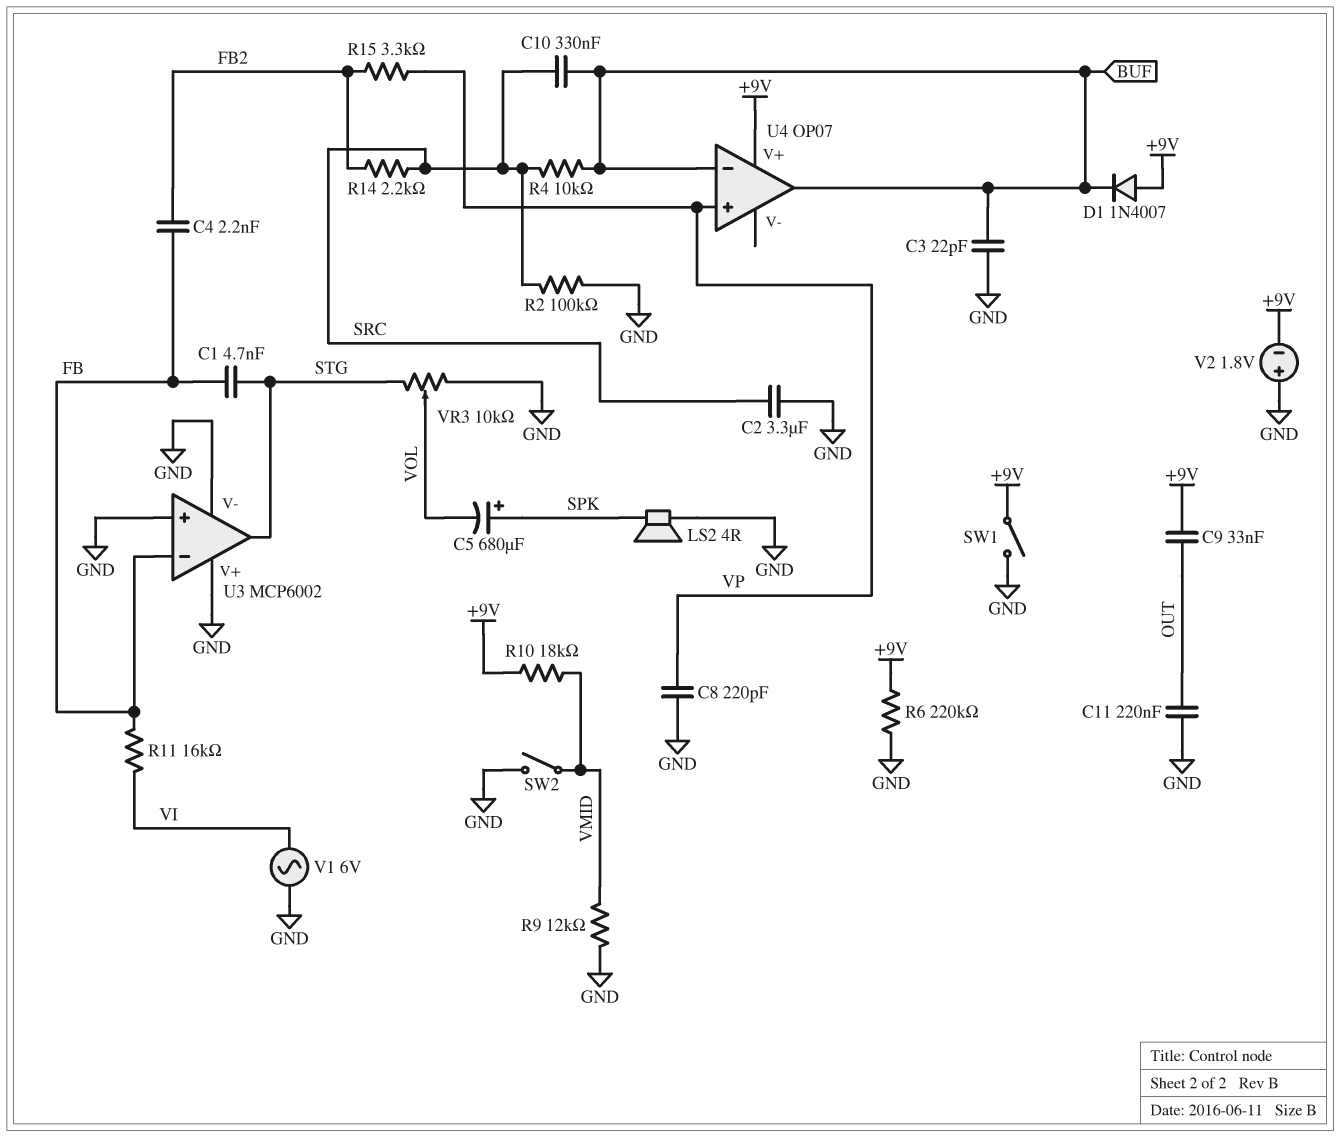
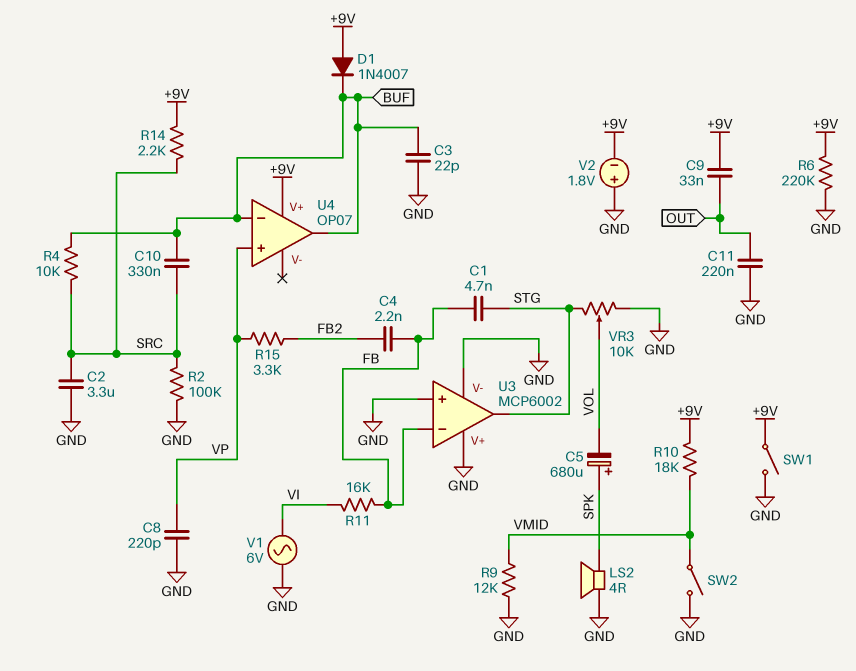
R14: 2.2k (FB2, SRC) -> 2.2k (+9V, SRC)

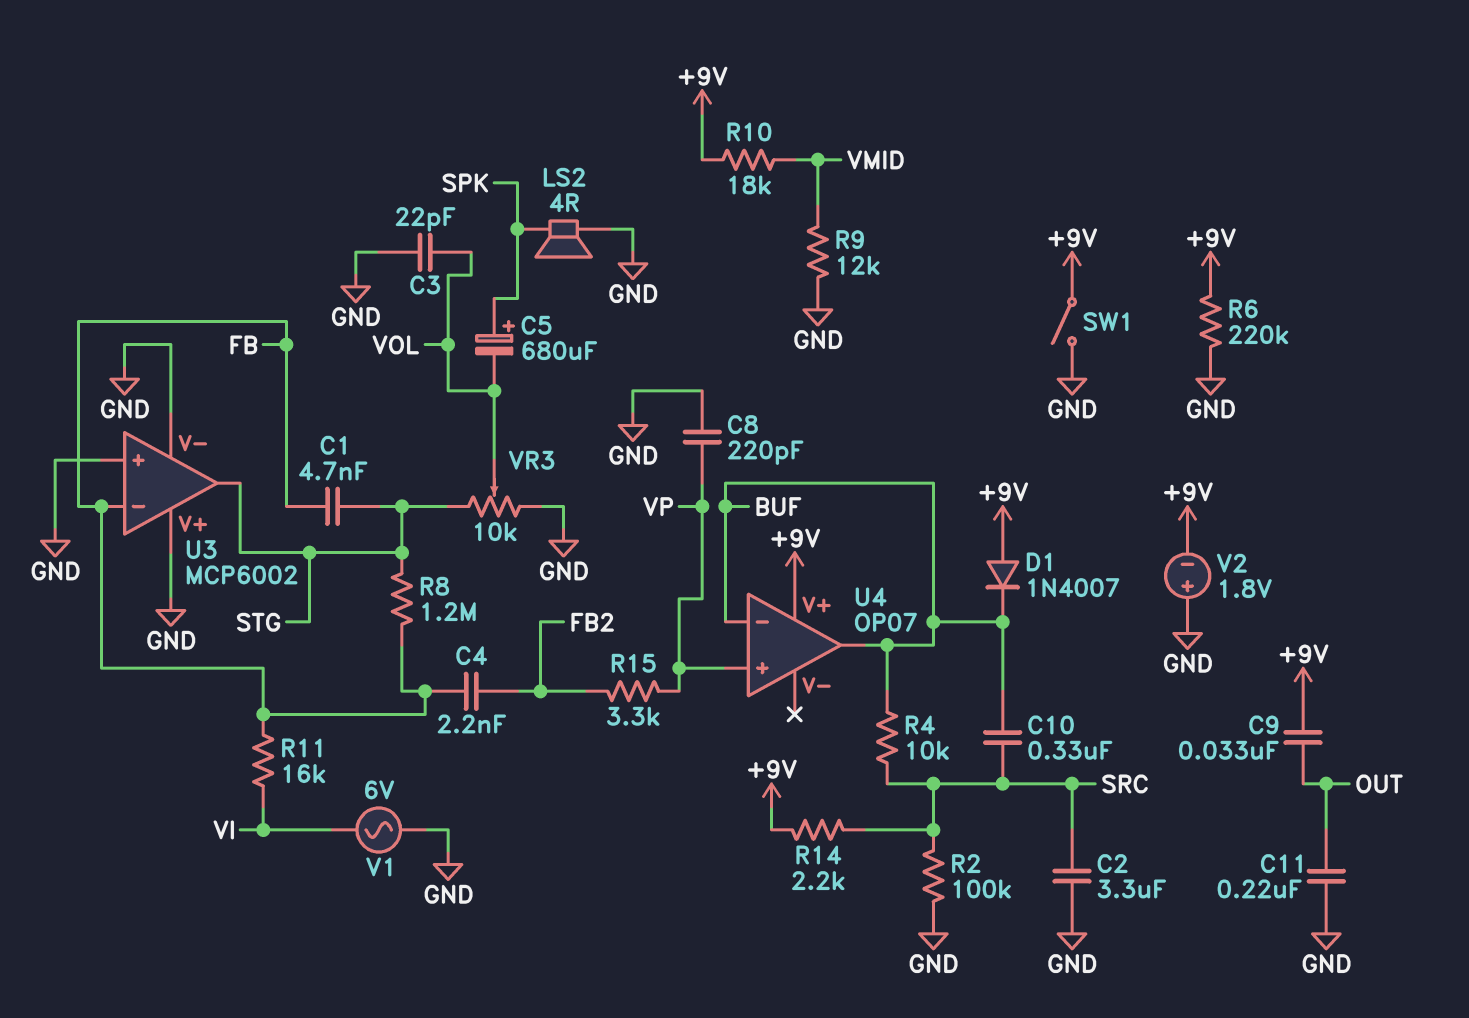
C3: 22pF (BUF, GND) -> 22pF (GND, VOL)
R8: none -> 1.2M (FB, STG)
SW2: switch (GND, VMID) -> none

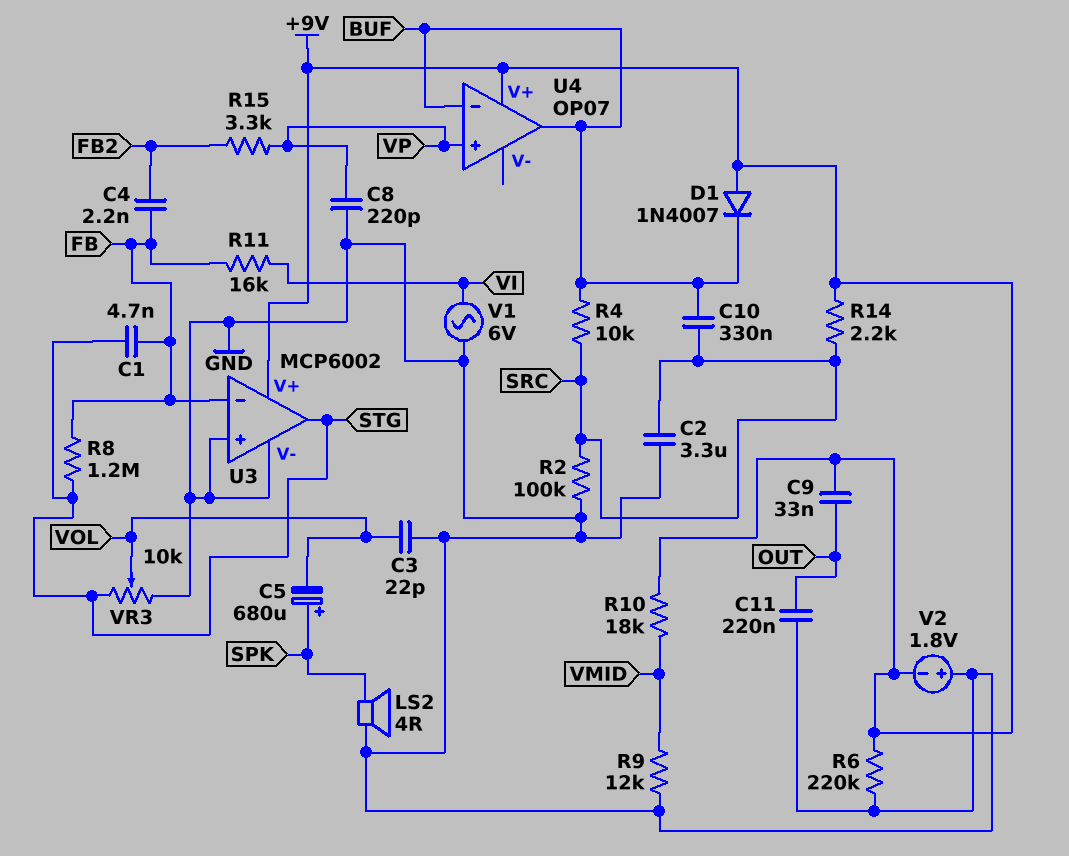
SW1: switch (+9V, GND) -> none
U3 pin V+: GND -> +9V

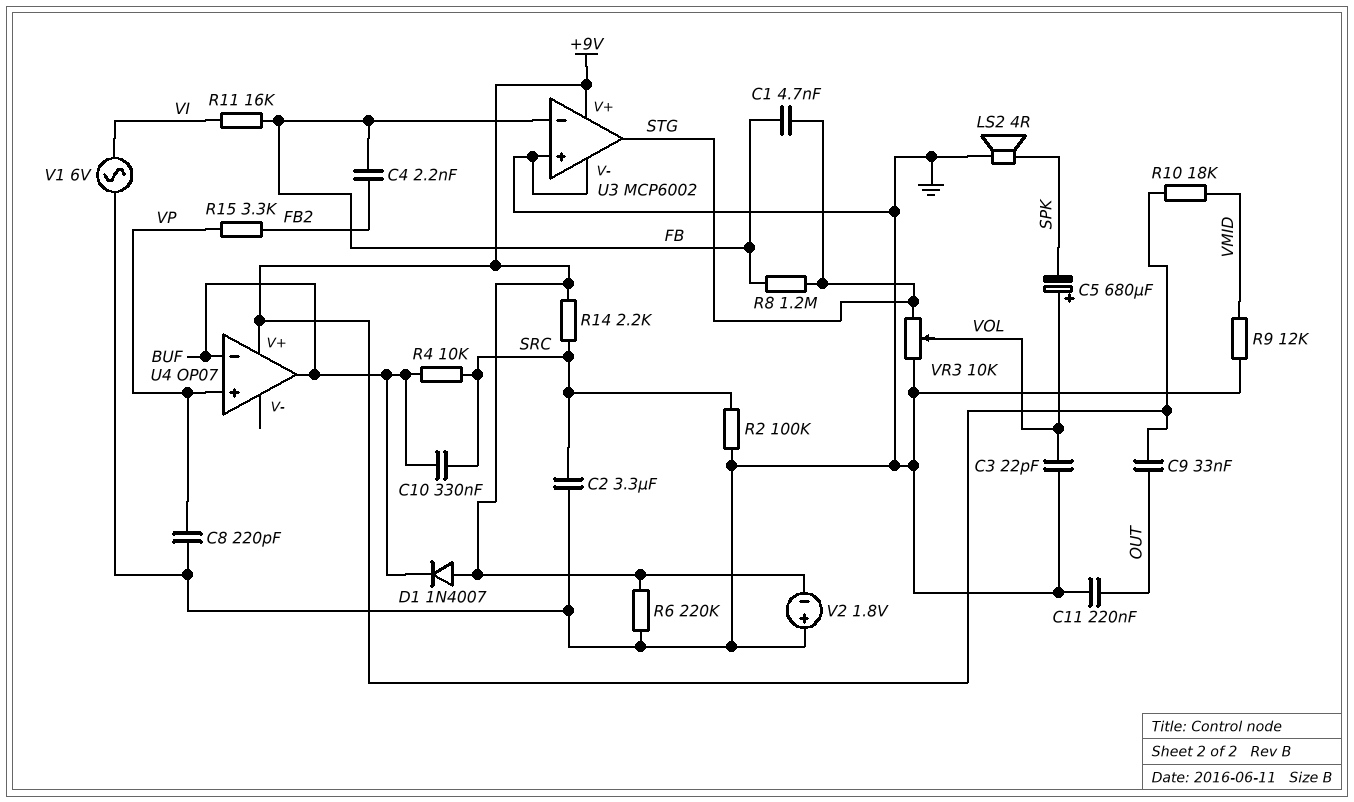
C5: 680uF (plus SPK, minus VOL) -> 680uF (plus VOL, minus SPK)

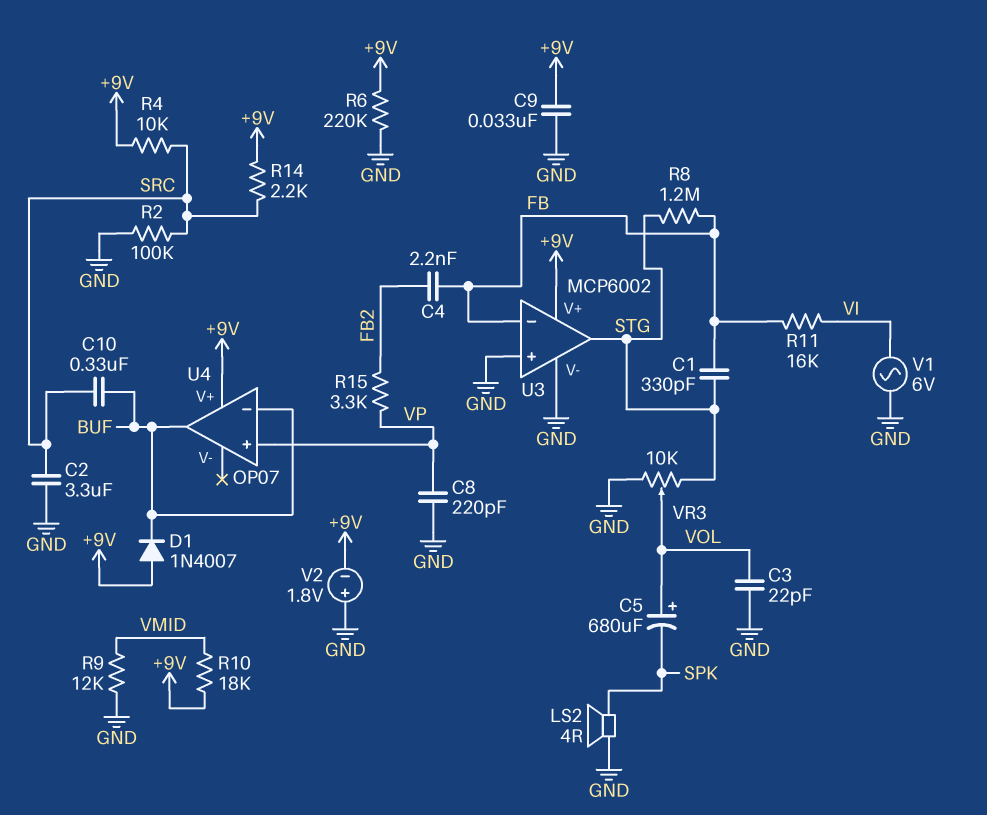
C1: 4.7nF (FB, STG) -> 330pF (FB, STG)
C9: 33nF (+9V, OUT) -> 33nF (+9V, GND)
C11: 220nF (GND, OUT) -> none
R4: 10k (BUF, SRC) -> 10k (+9V, SRC)

